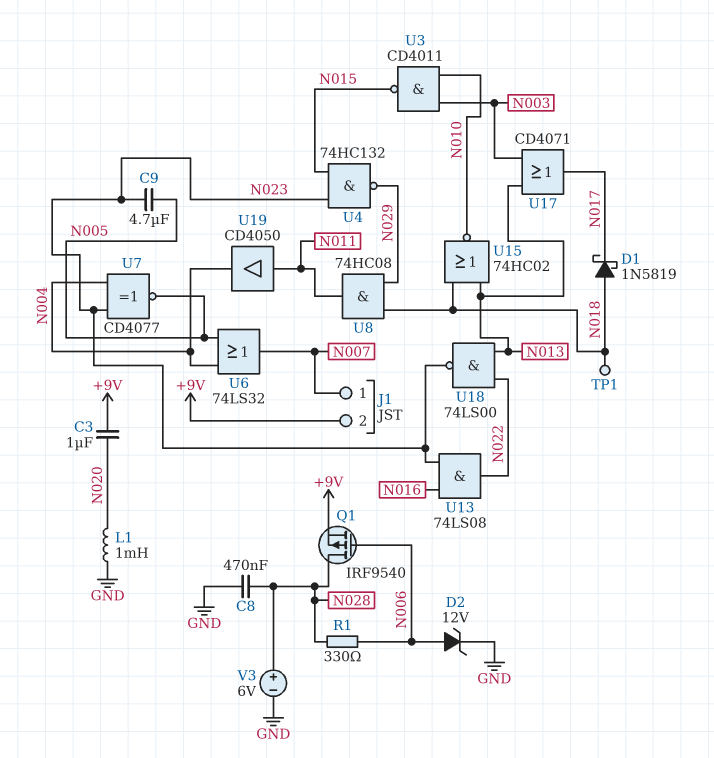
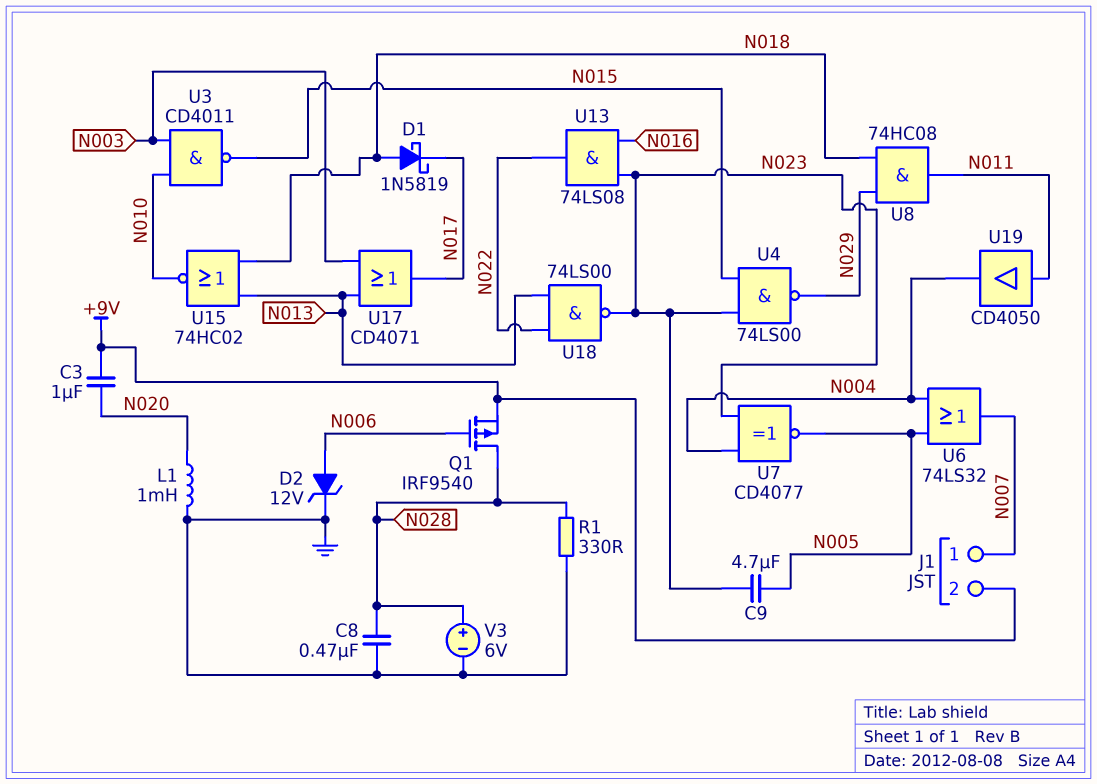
R1: 330 (N006, N028) -> 330 (GND, N028)
TP1: test point (N018) -> none
U4: NAND 74HC132 (in N015, in N023, out N029) -> NAND 74LS00 (in N015, in N023, out N029)

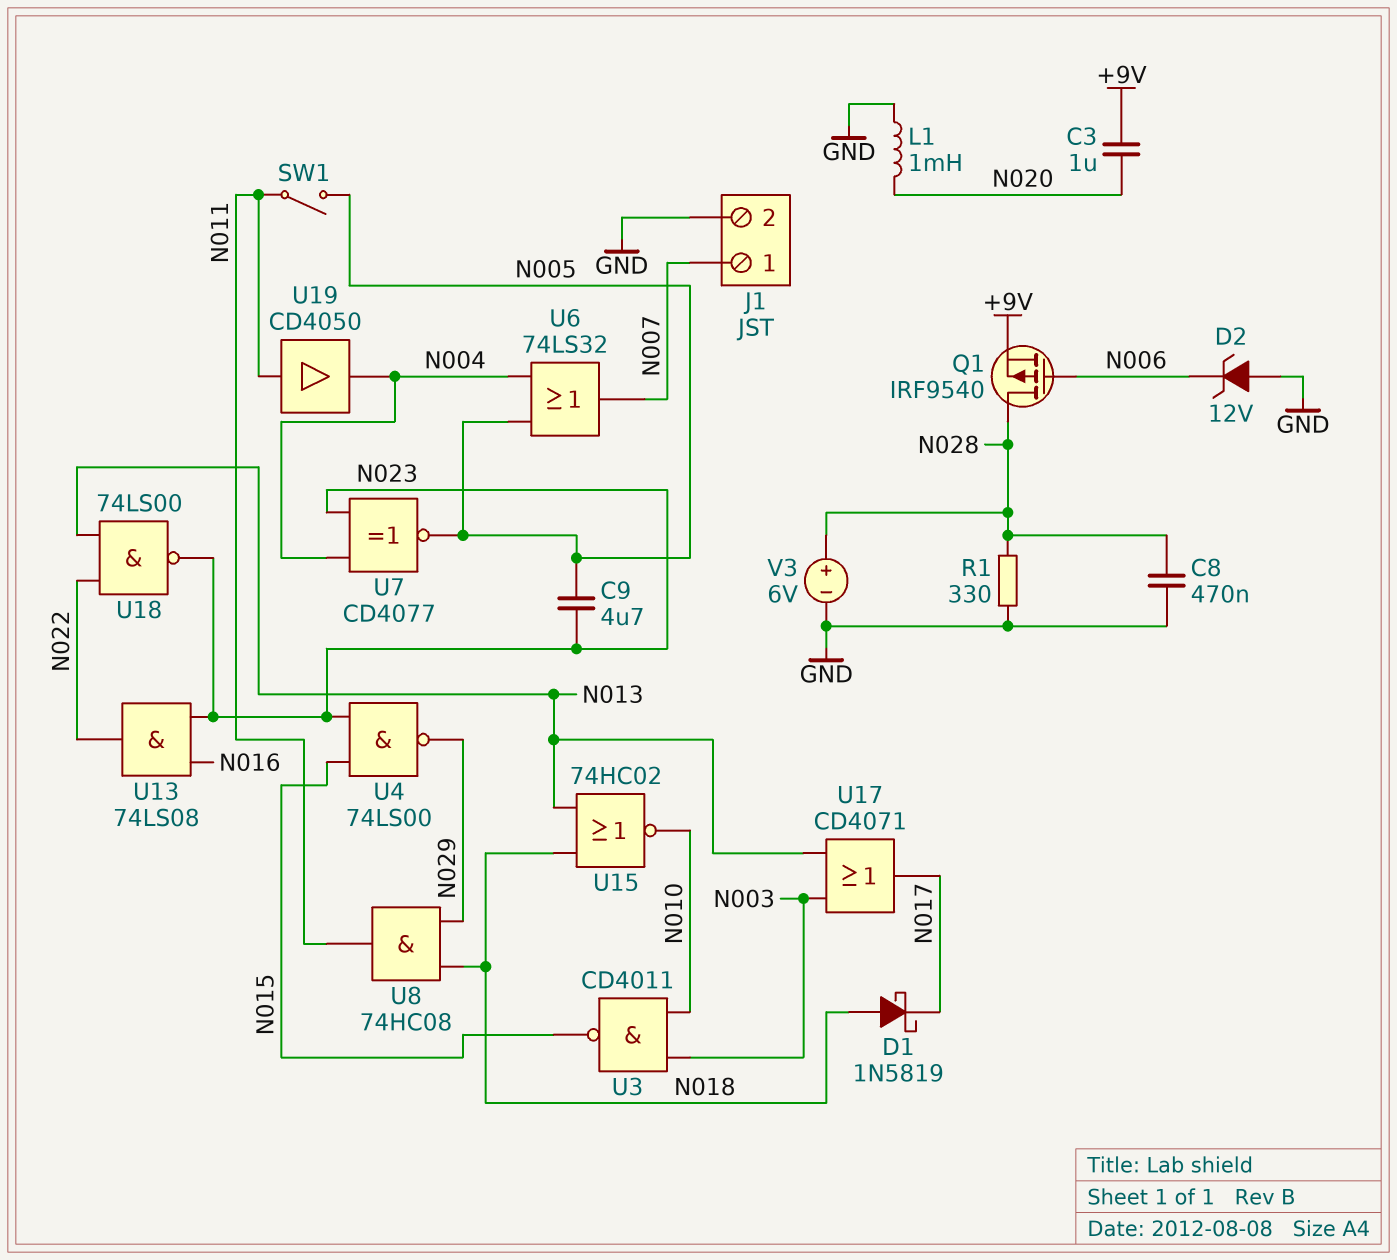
D2: zener 12V (A N006, K GND) -> zener 12V (A GND, K N006)
J1 pin 2: +9V -> GND
SW1: none -> switch (N005, N011)

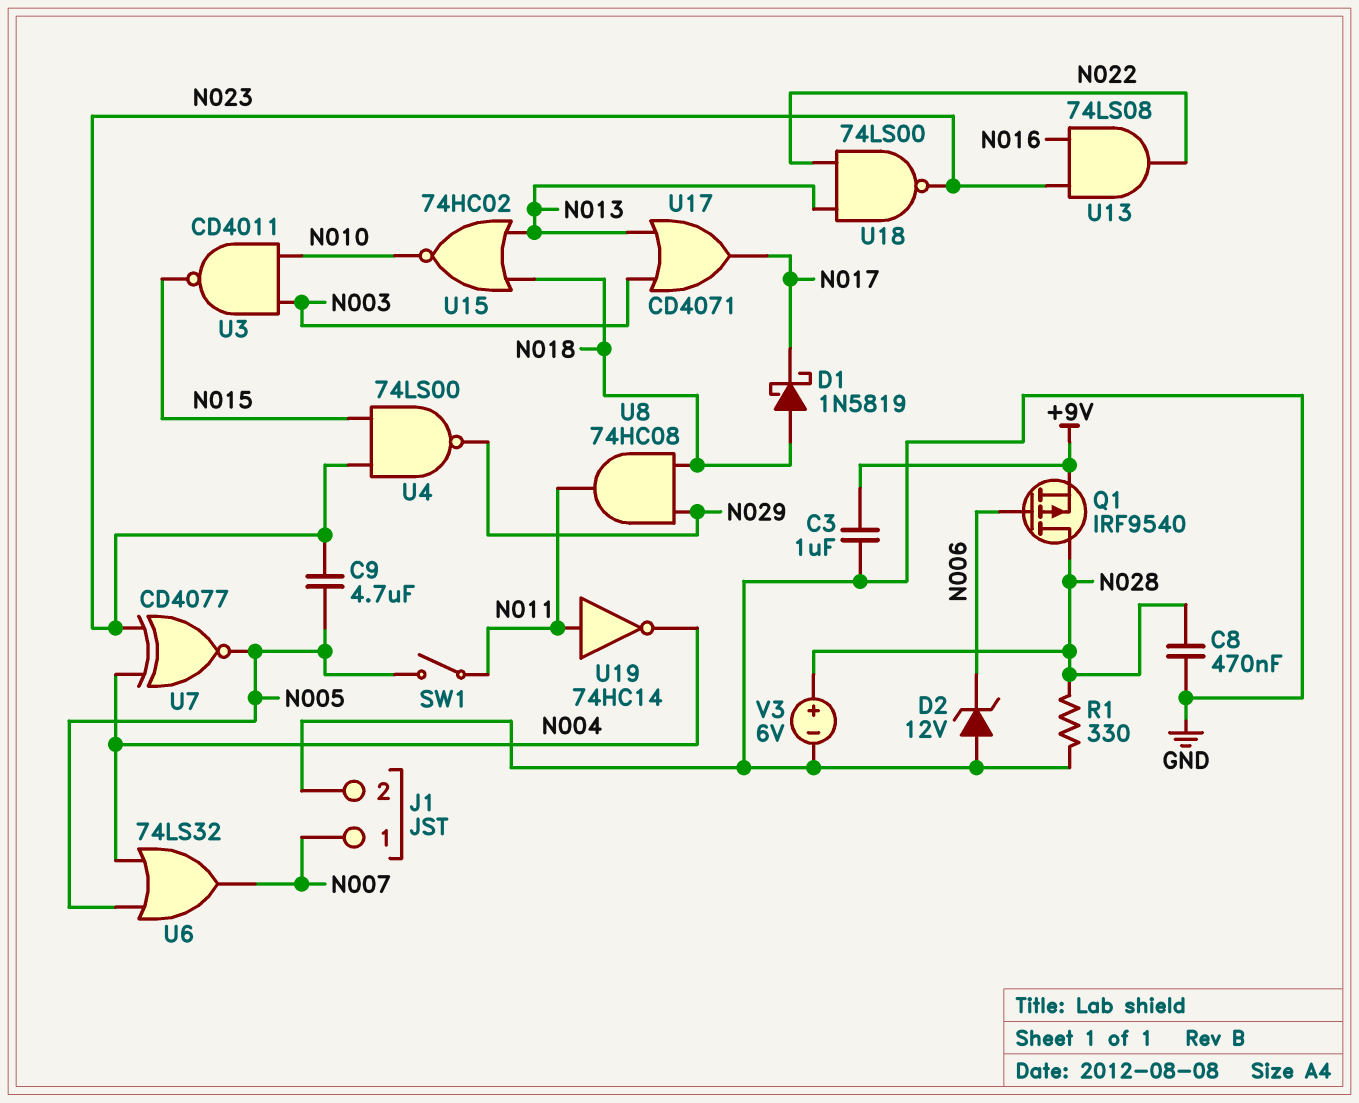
C3: 1uF (+9V, N020) -> 1uF (+9V, GND)
L1: 1mH (GND, N020) -> none
U19: buffer CD4050 (in N011, out N004) -> NOT 74HC14 (in N011, out N004)

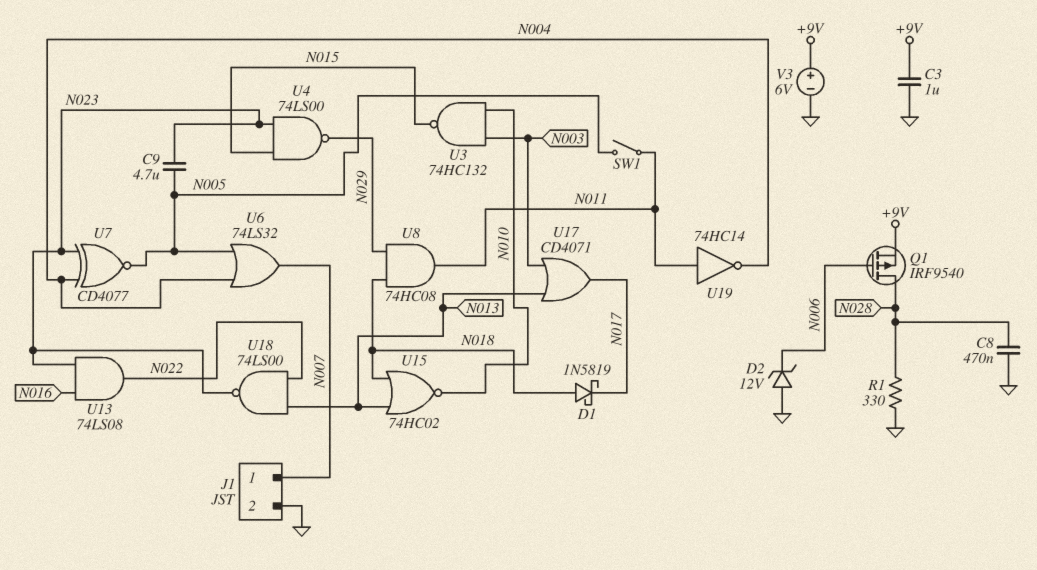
U3: NAND CD4011 (in N003, in N010, out N015) -> NAND 74HC132 (in N003, in N010, out N015)
V3: 6V (plus N028, minus GND) -> 6V (plus +9V, minus GND)

